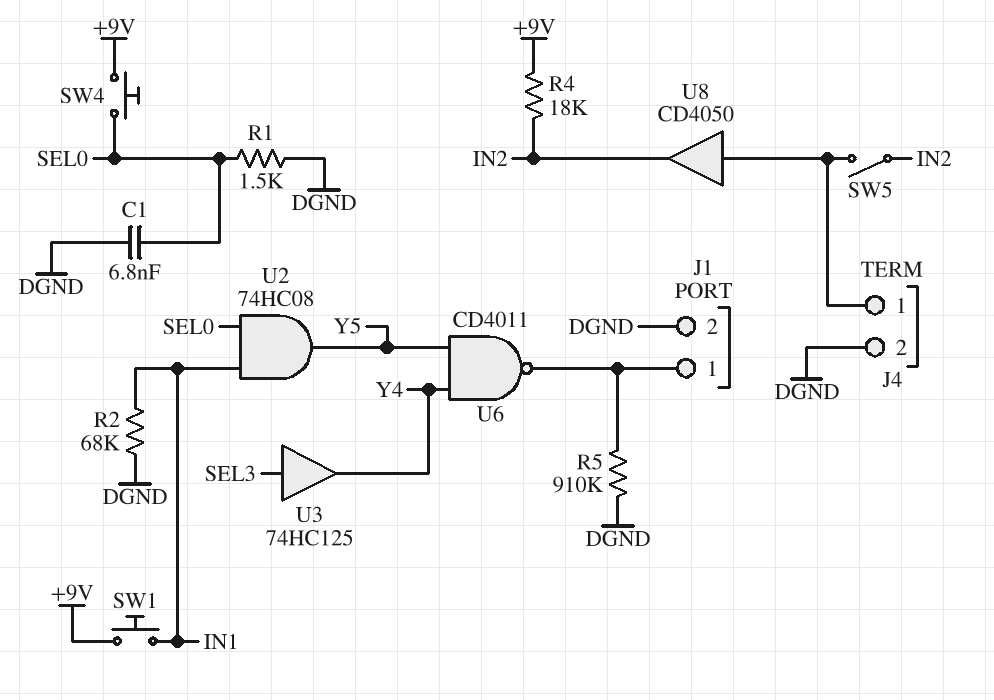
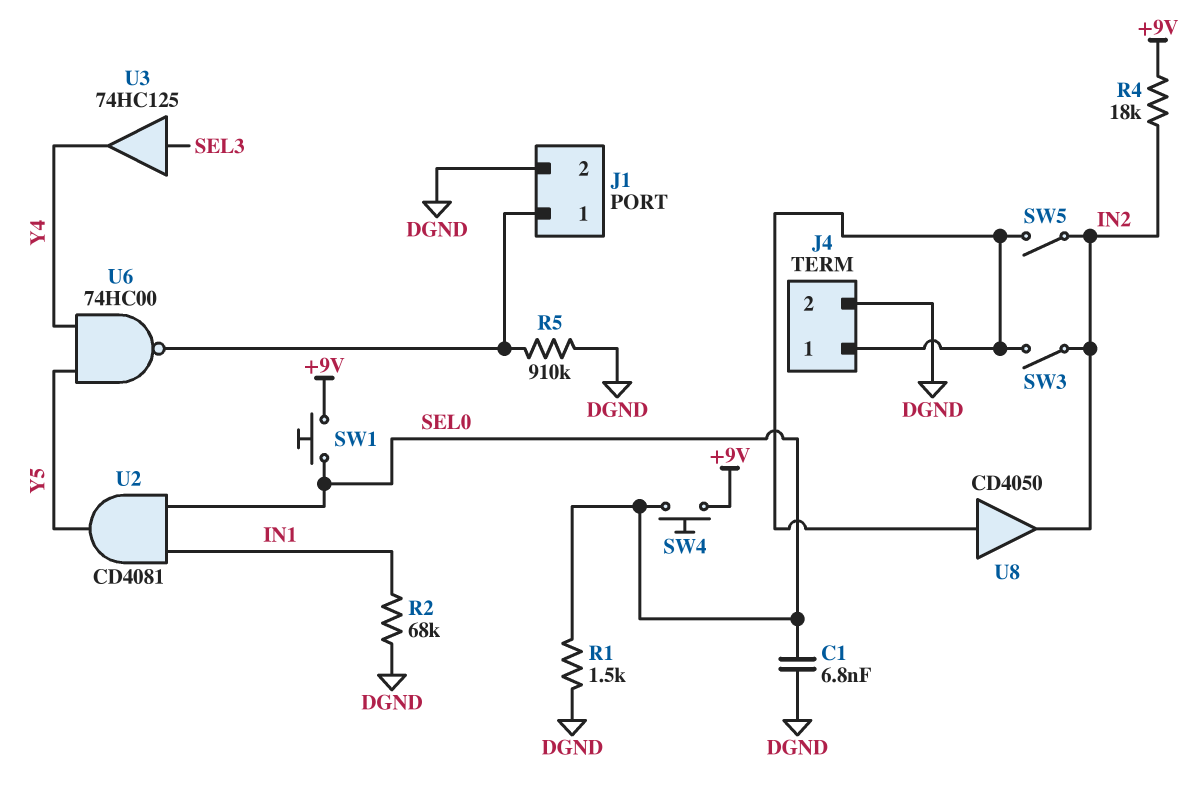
SW1: button (+9V, IN1) -> button (+9V, SEL0)
SW3: none -> switch (IN2, J4/1)
U2: AND 74HC08 (in IN1, in SEL0, out Y5) -> AND CD4081 (in IN1, in SEL0, out Y5)
U6: NAND CD4011 (in Y4, in Y5, out J1/1) -> NAND 74HC00 (in Y4, in Y5, out J1/1)

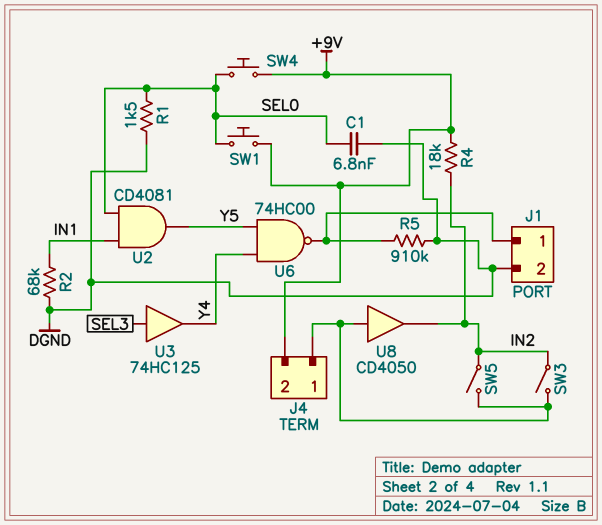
J4 pin 2: DGND -> +9V

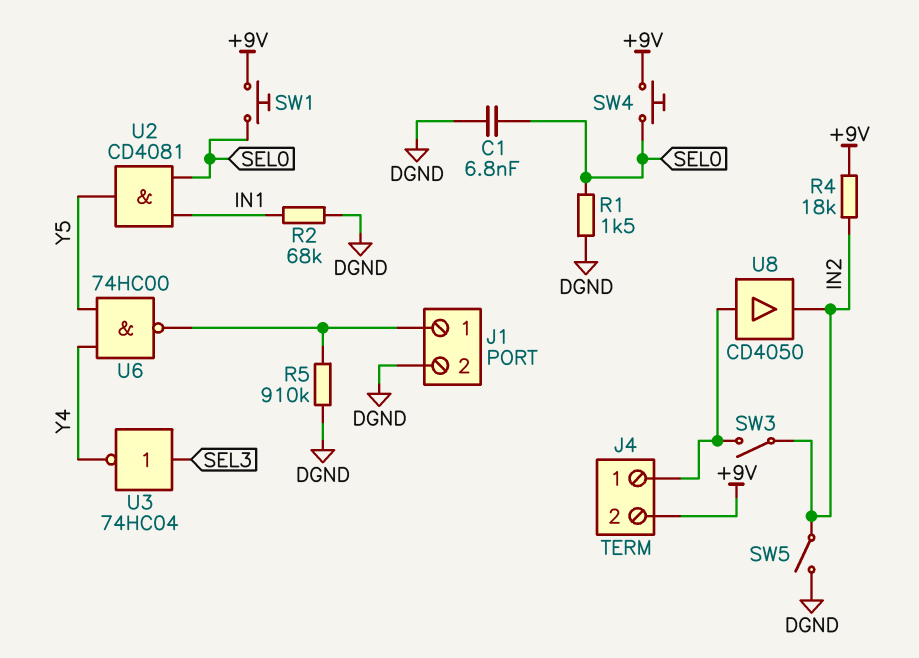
SW5: switch (IN2, J4/1) -> switch (DGND, IN2)
U3: buffer 74HC125 (in SEL3, out Y4) -> NOT 74HC04 (in SEL3, out Y4)

